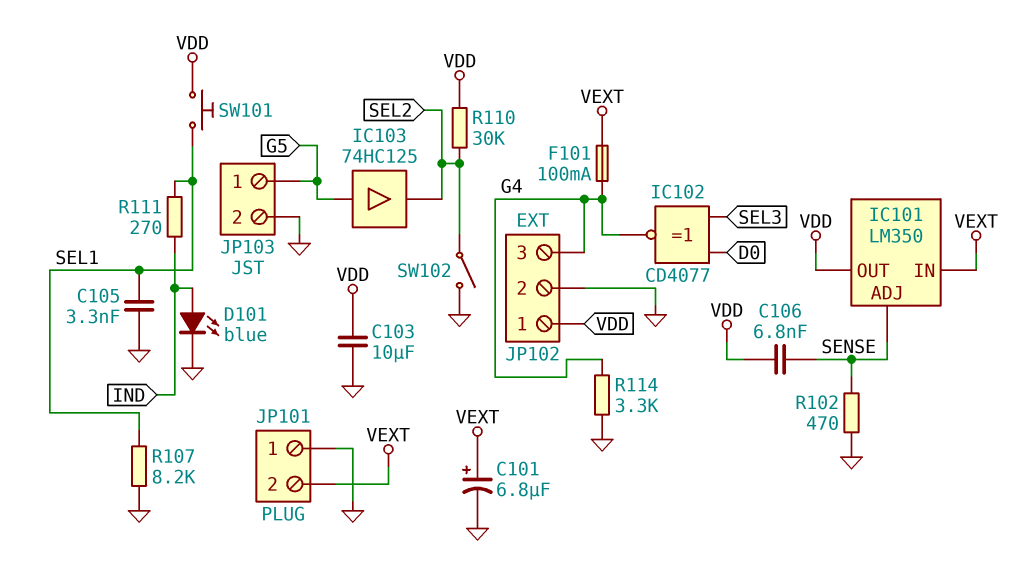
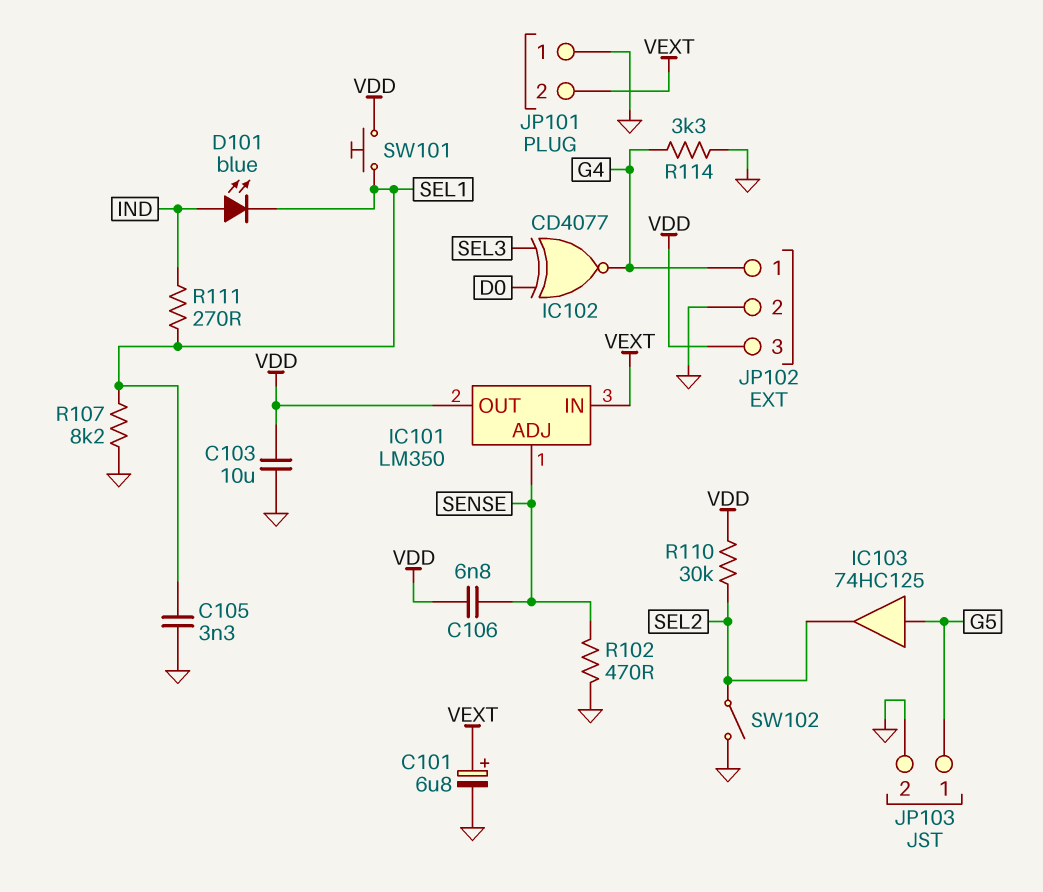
D101: LED blue (A IND, K GND) -> LED blue (A IND, K SEL1)
F101: 100mA (G4, VEXT) -> none
JP102 pin 1: VDD -> G4
JP102 pin 3: G4 -> VDD

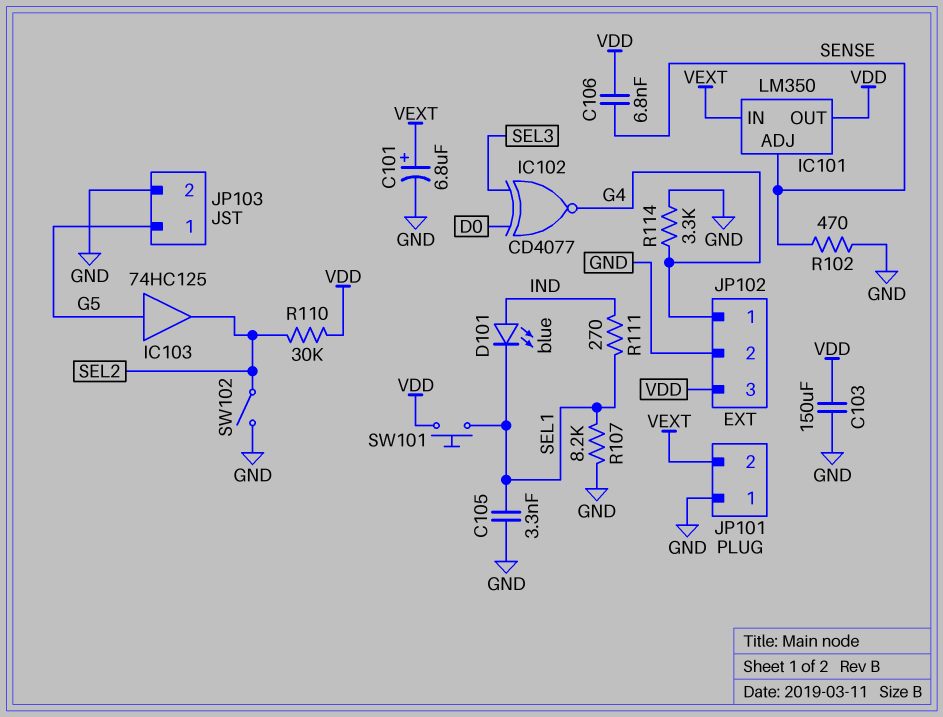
C103: 10uF (GND, VDD) -> 150uF (GND, VDD)

